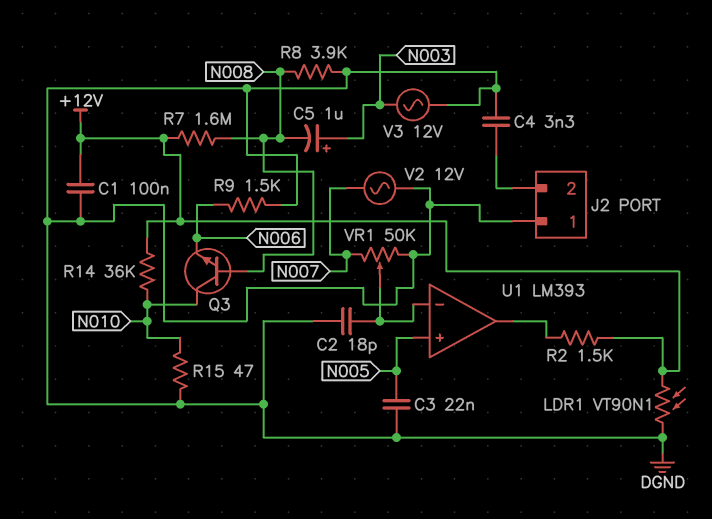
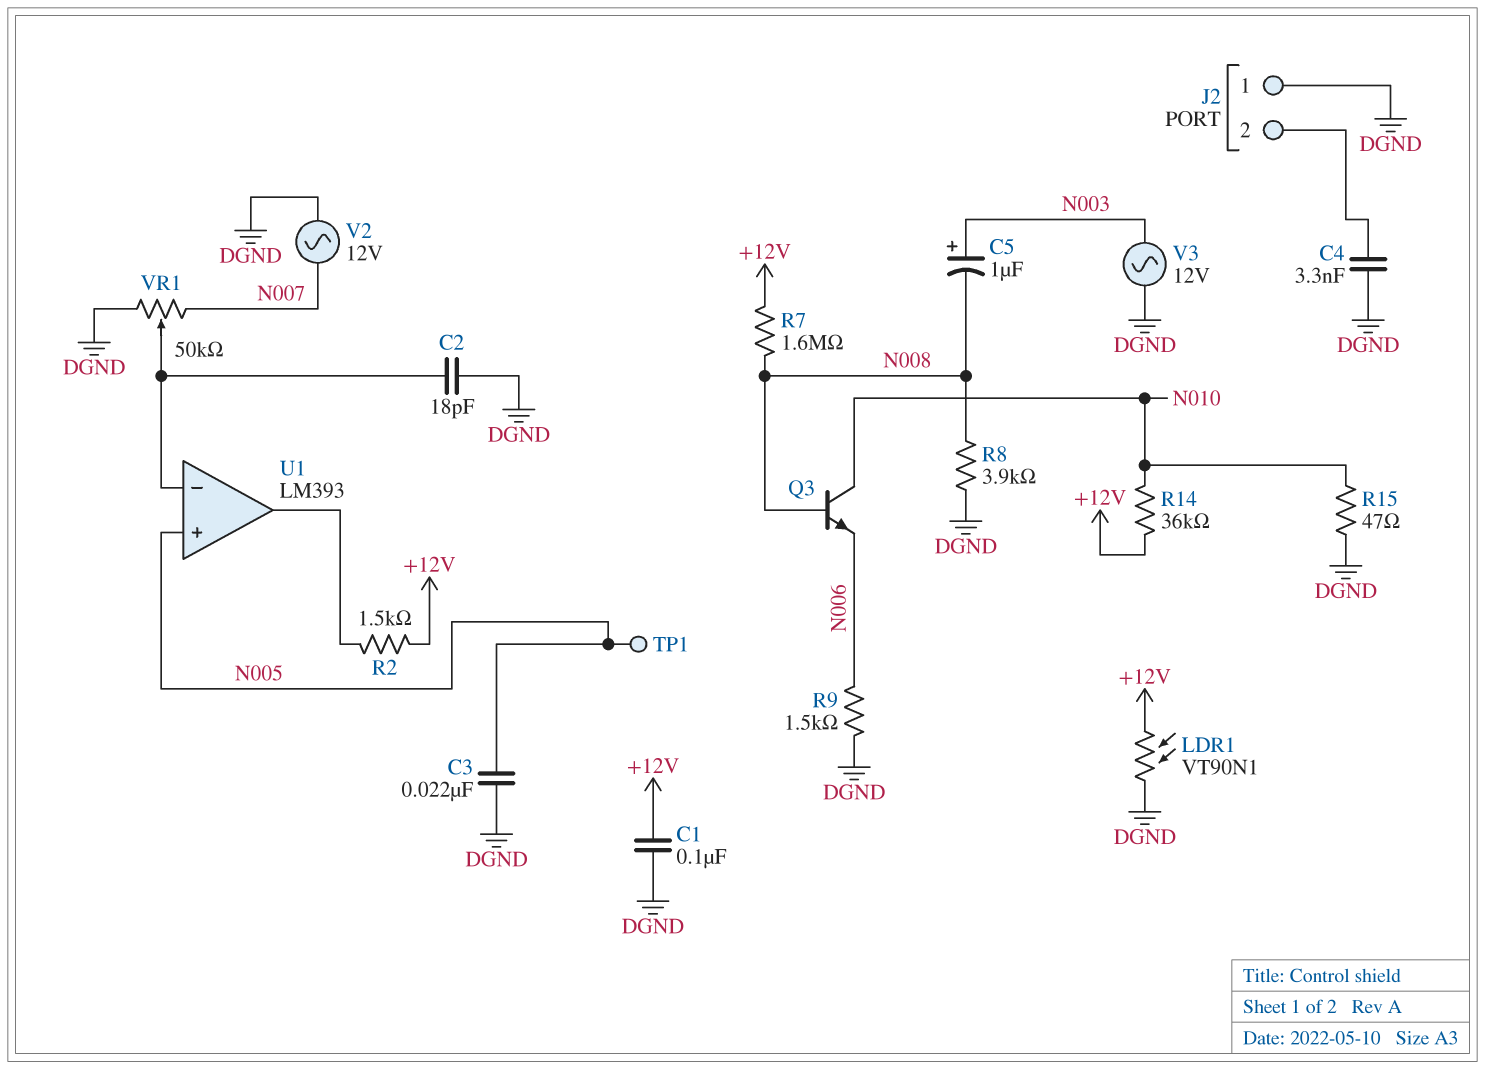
TP1: none -> test point (N005)

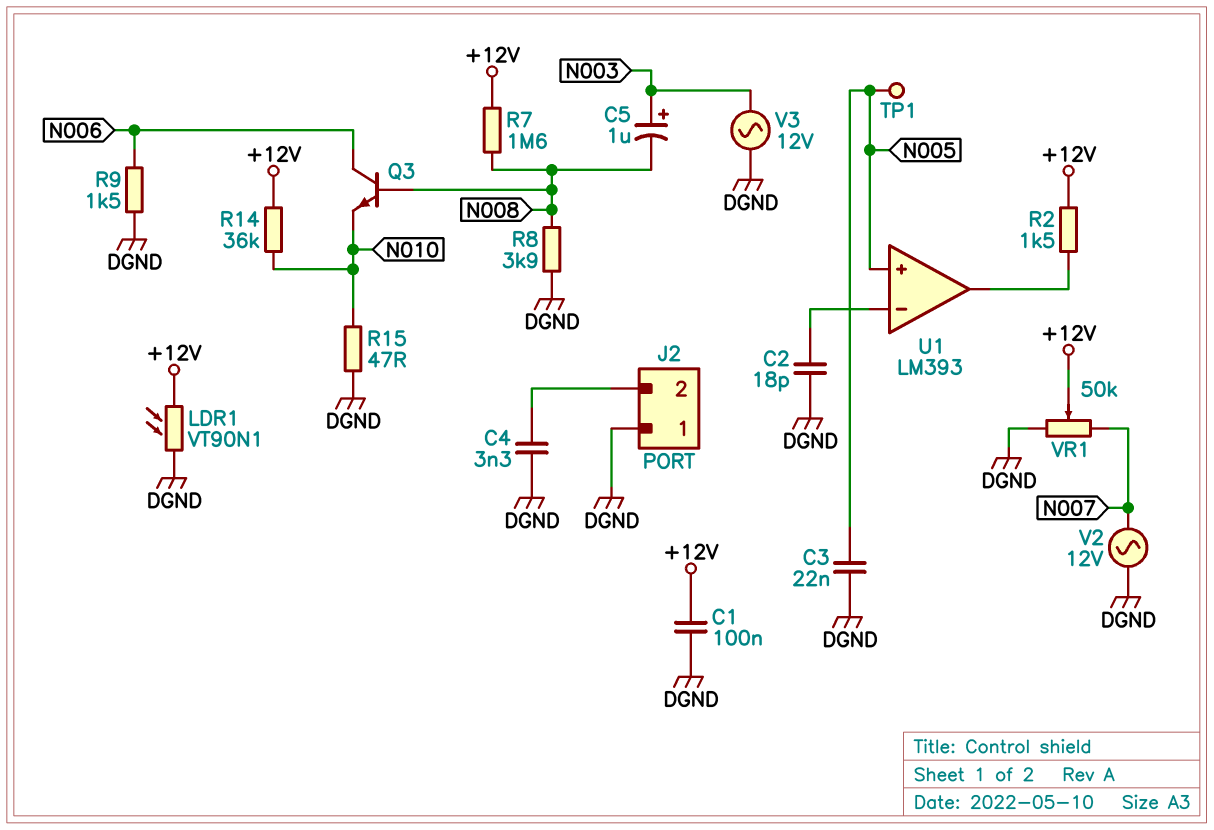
Q3: NPN (B N008, C N010, E N006) -> NPN (B N008, C N006, E N010)
VR1: 50k (DGND, N007, wiper U1/in-) -> 50k (DGND, N007, wiper +12V)

